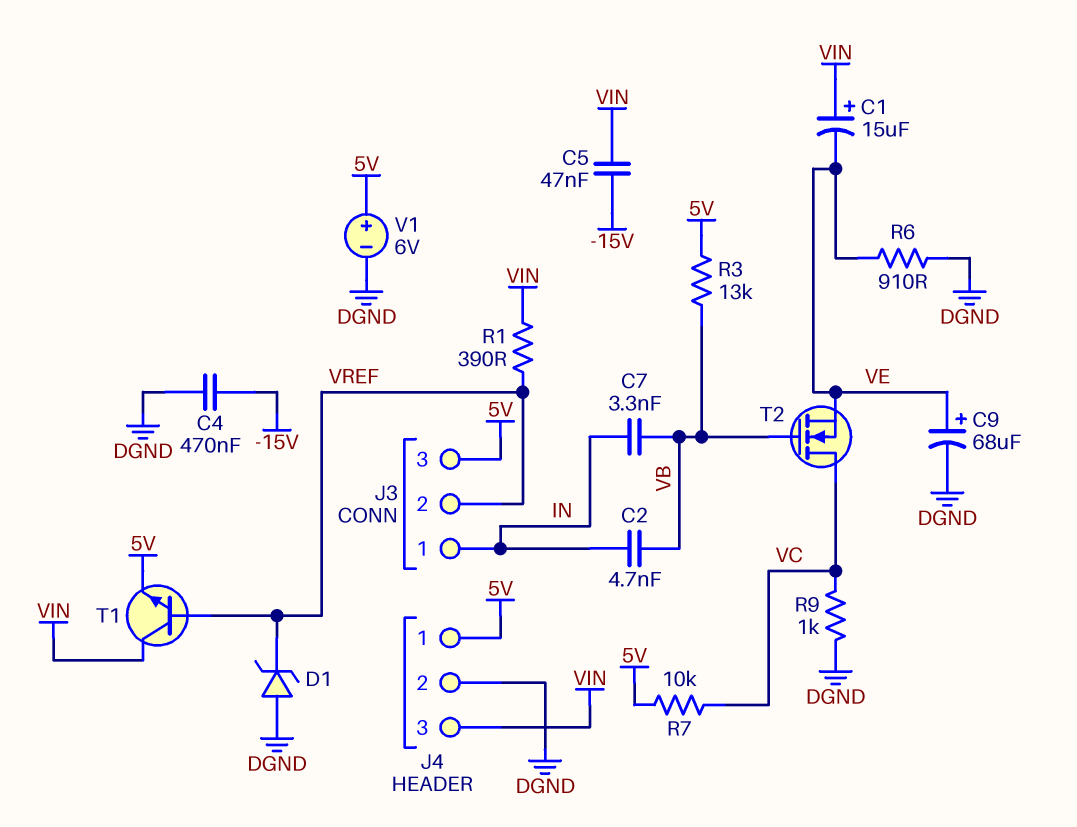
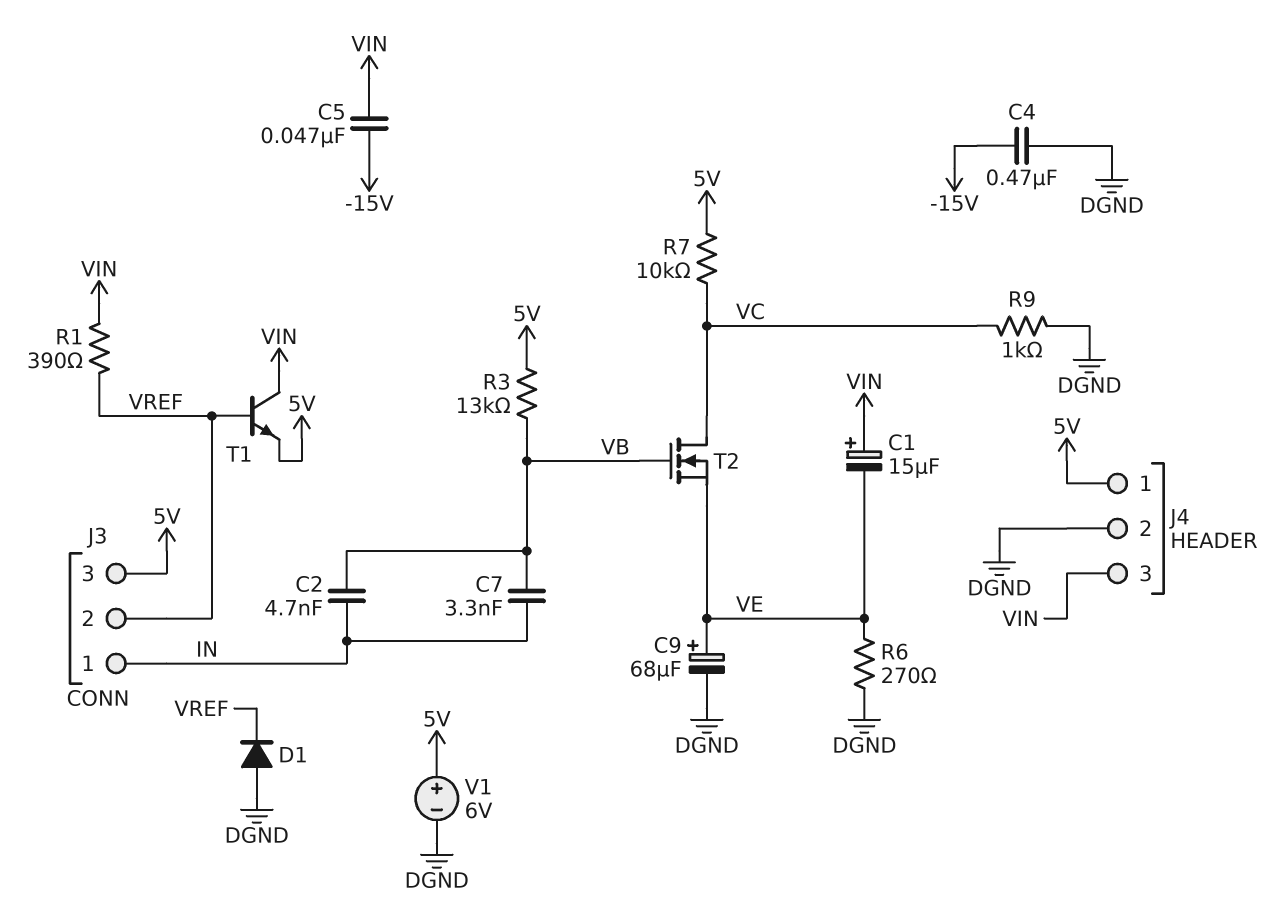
D1: zener (A DGND, K VREF) -> diode (A DGND, K VREF)
R6: 910 (DGND, VE) -> 270 (DGND, VE)

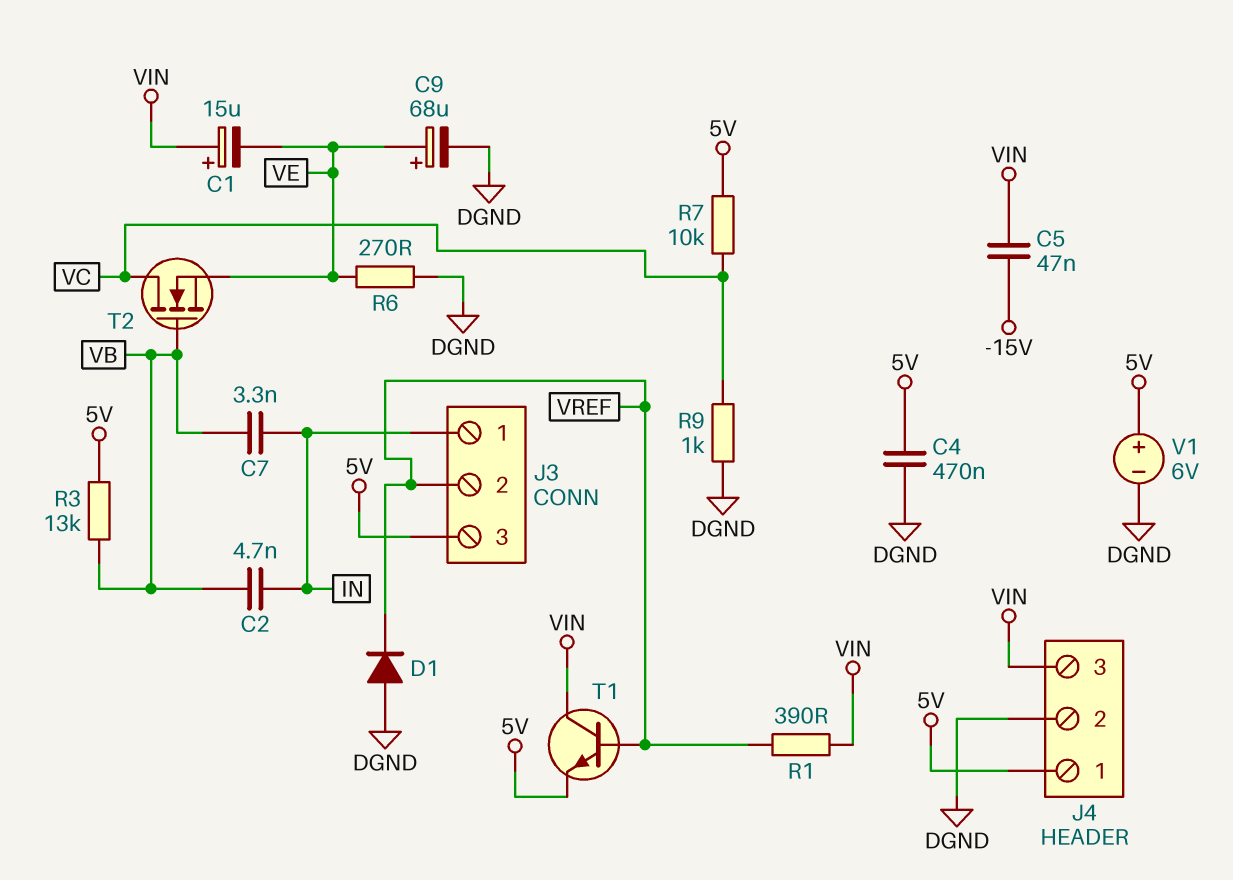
C4: 470nF (-15V, DGND) -> 470nF (5V, DGND)

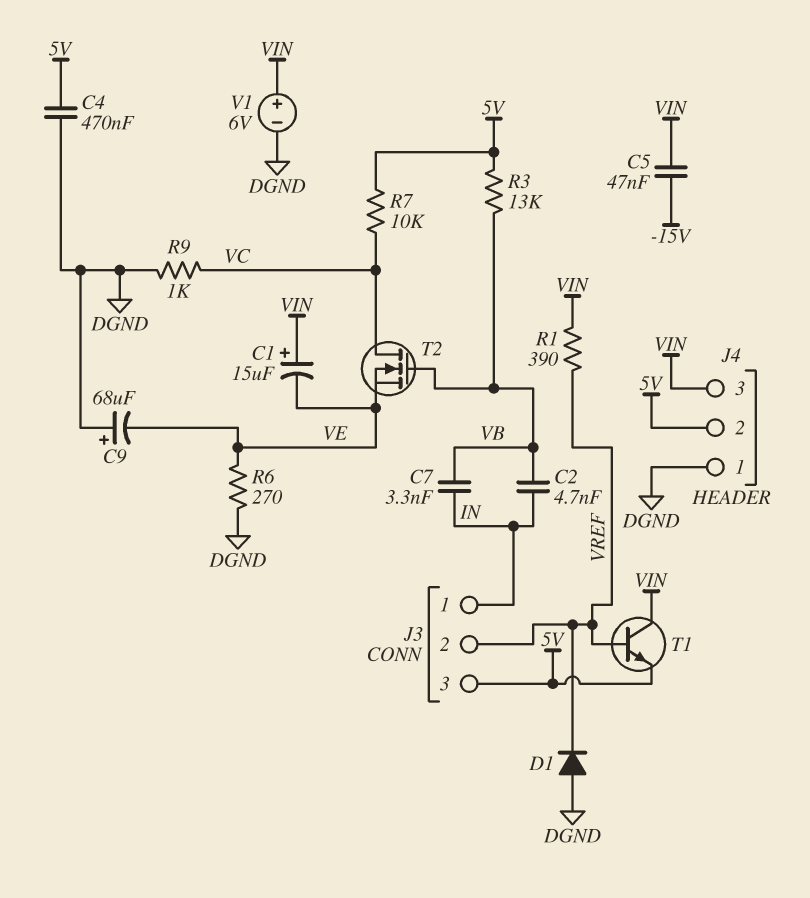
C9: 68uF (plus VE, minus DGND) -> 68uF (plus DGND, minus VE)
J4 pin 1: 5V -> DGND
J4 pin 2: DGND -> 5V
V1: 6V (plus 5V, minus DGND) -> 6V (plus VIN, minus DGND)

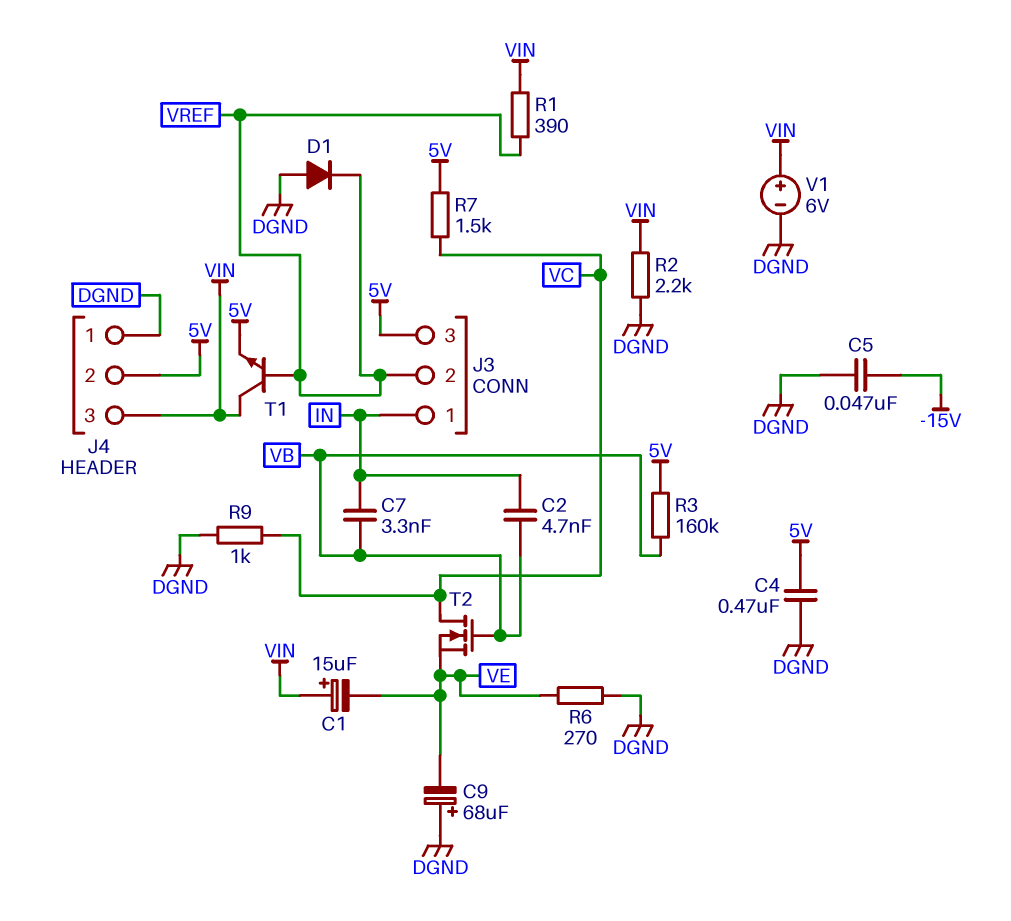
C5: 47nF (-15V, VIN) -> 47nF (-15V, DGND)
R2: none -> 2.2k (DGND, VIN)
R3: 13k (5V, VB) -> 160k (5V, VB)
R7: 10k (5V, VC) -> 1.5k (5V, VC)

